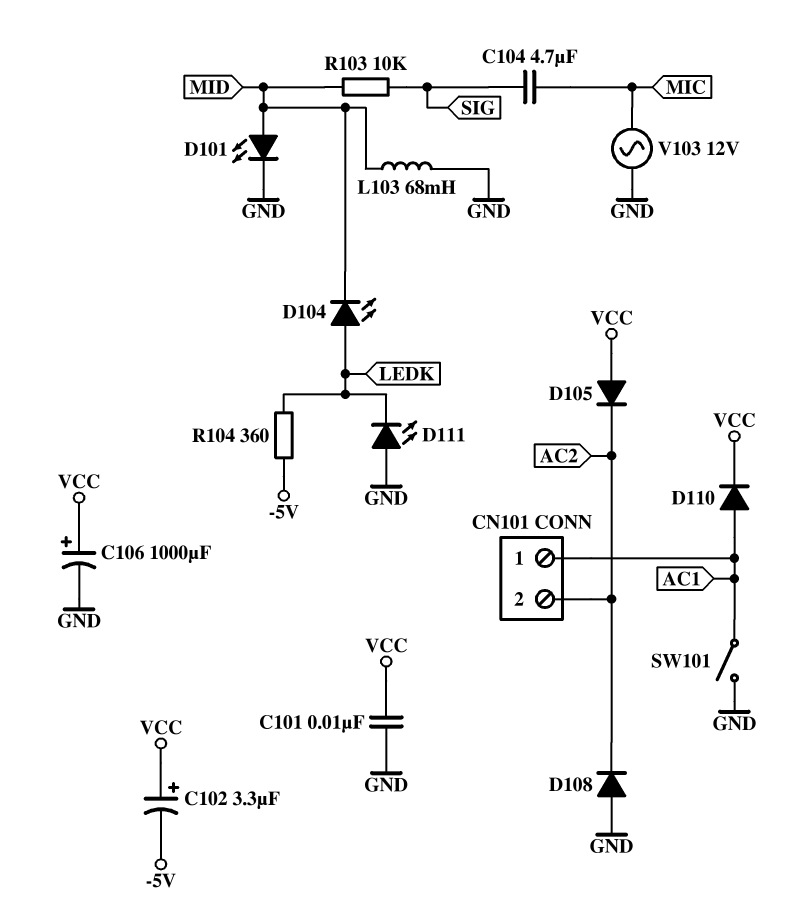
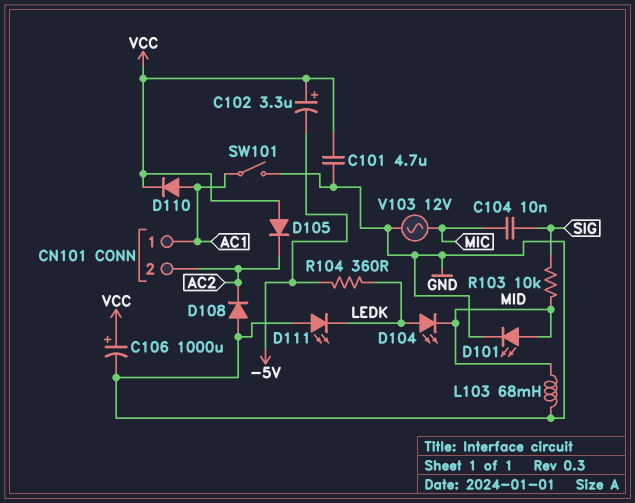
C101: 10nF (GND, VCC) -> 4.7uF (GND, VCC)
C104: 4.7uF (MIC, SIG) -> 10nF (MIC, SIG)

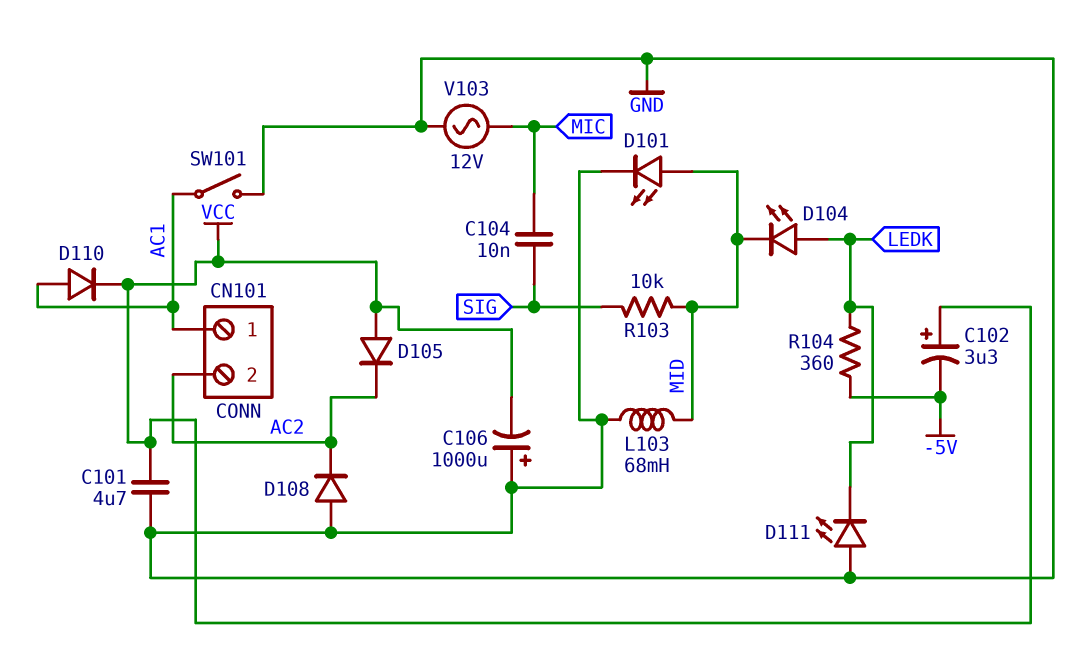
C106: 1000uF (plus VCC, minus GND) -> 1000uF (plus GND, minus VCC)

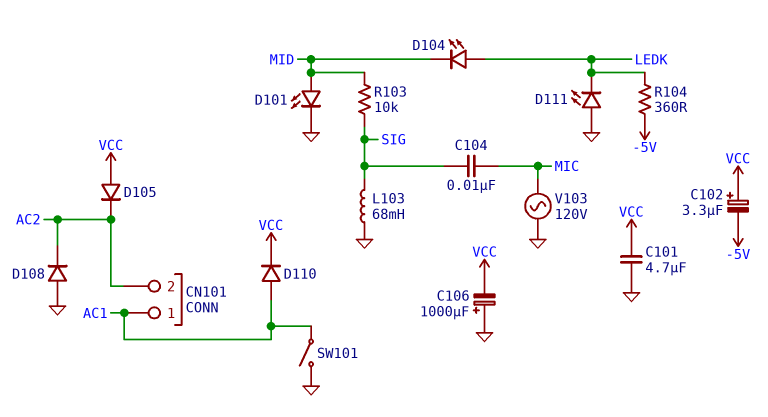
L103: 68mH (GND, MID) -> 68mH (GND, SIG)
V103: AC 12V (GND, MIC) -> AC 120V (GND, MIC)

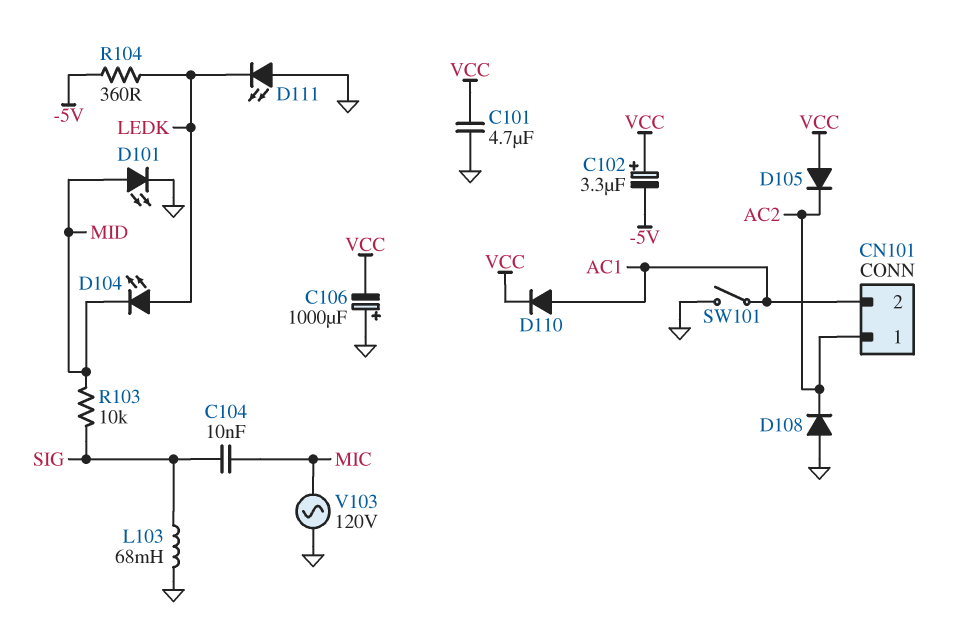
CN101 pin 1: AC1 -> AC2
CN101 pin 2: AC2 -> AC1

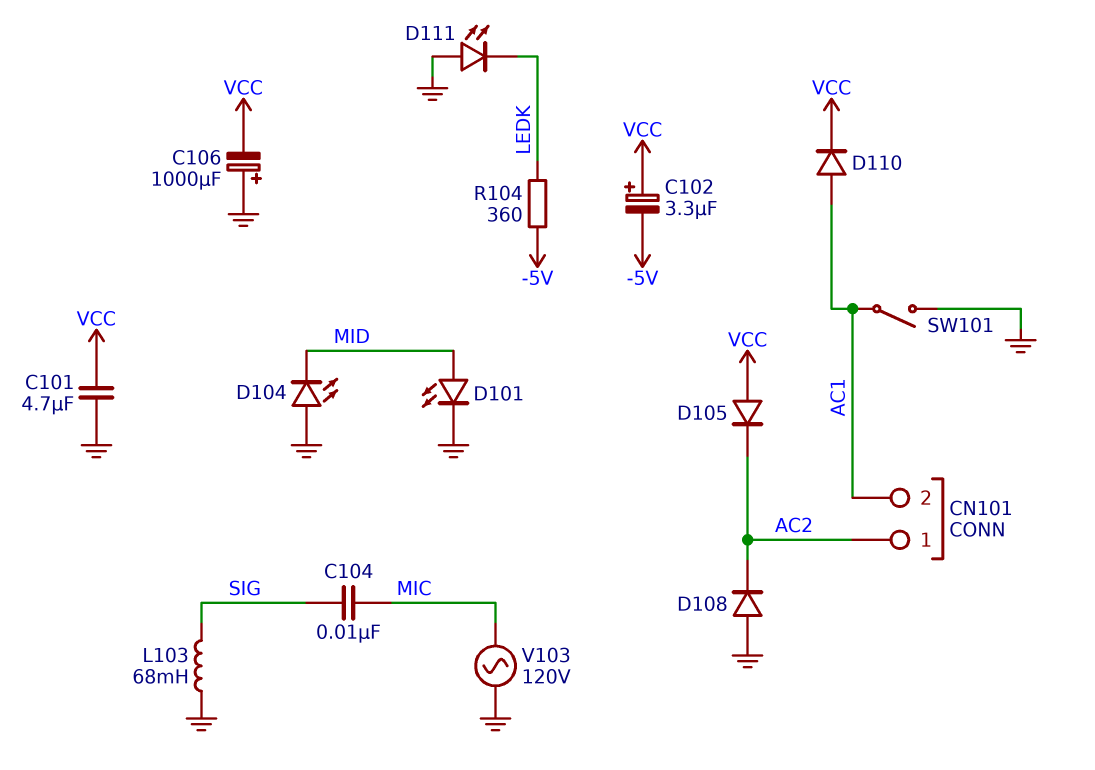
D104: LED (A LEDK, K MID) -> LED (A GND, K MID)
R103: 10k (MID, SIG) -> none

